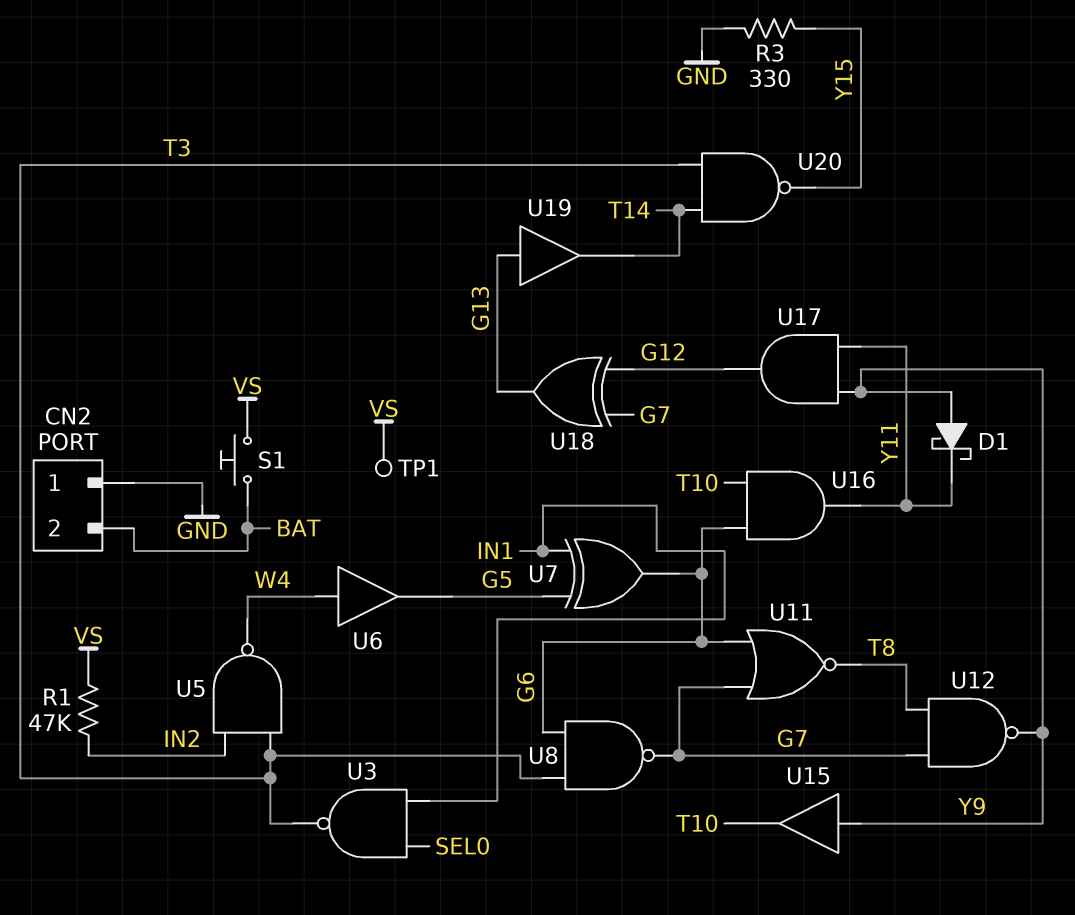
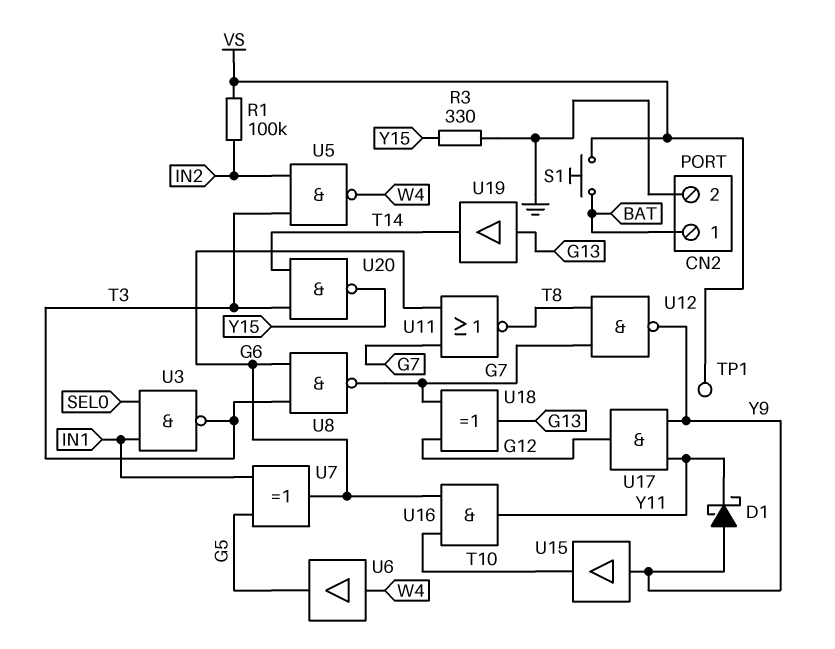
CN2 pin 1: GND -> BAT
CN2 pin 2: BAT -> GND
R1: 47k (IN2, VS) -> 100k (IN2, VS)

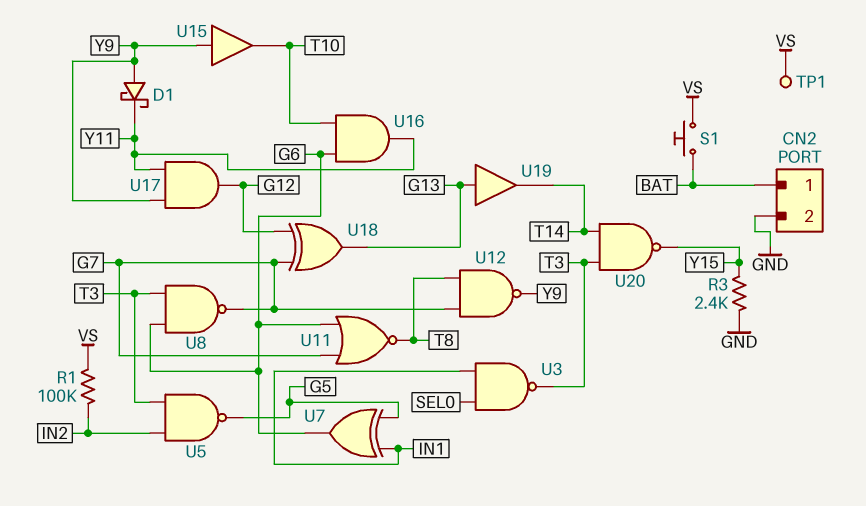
R3: 330 (GND, Y15) -> 2.4k (GND, Y15)
U5: NAND (in IN2, in T3, out W4) -> NAND (in IN2, in T3, out G5)
U6: buffer (in W4, out G5) -> none

